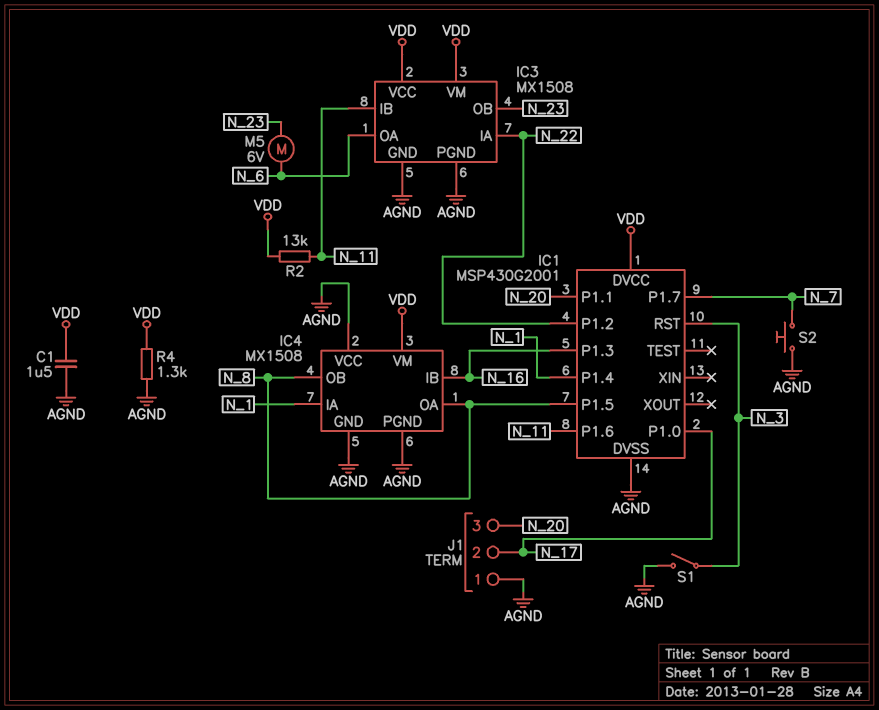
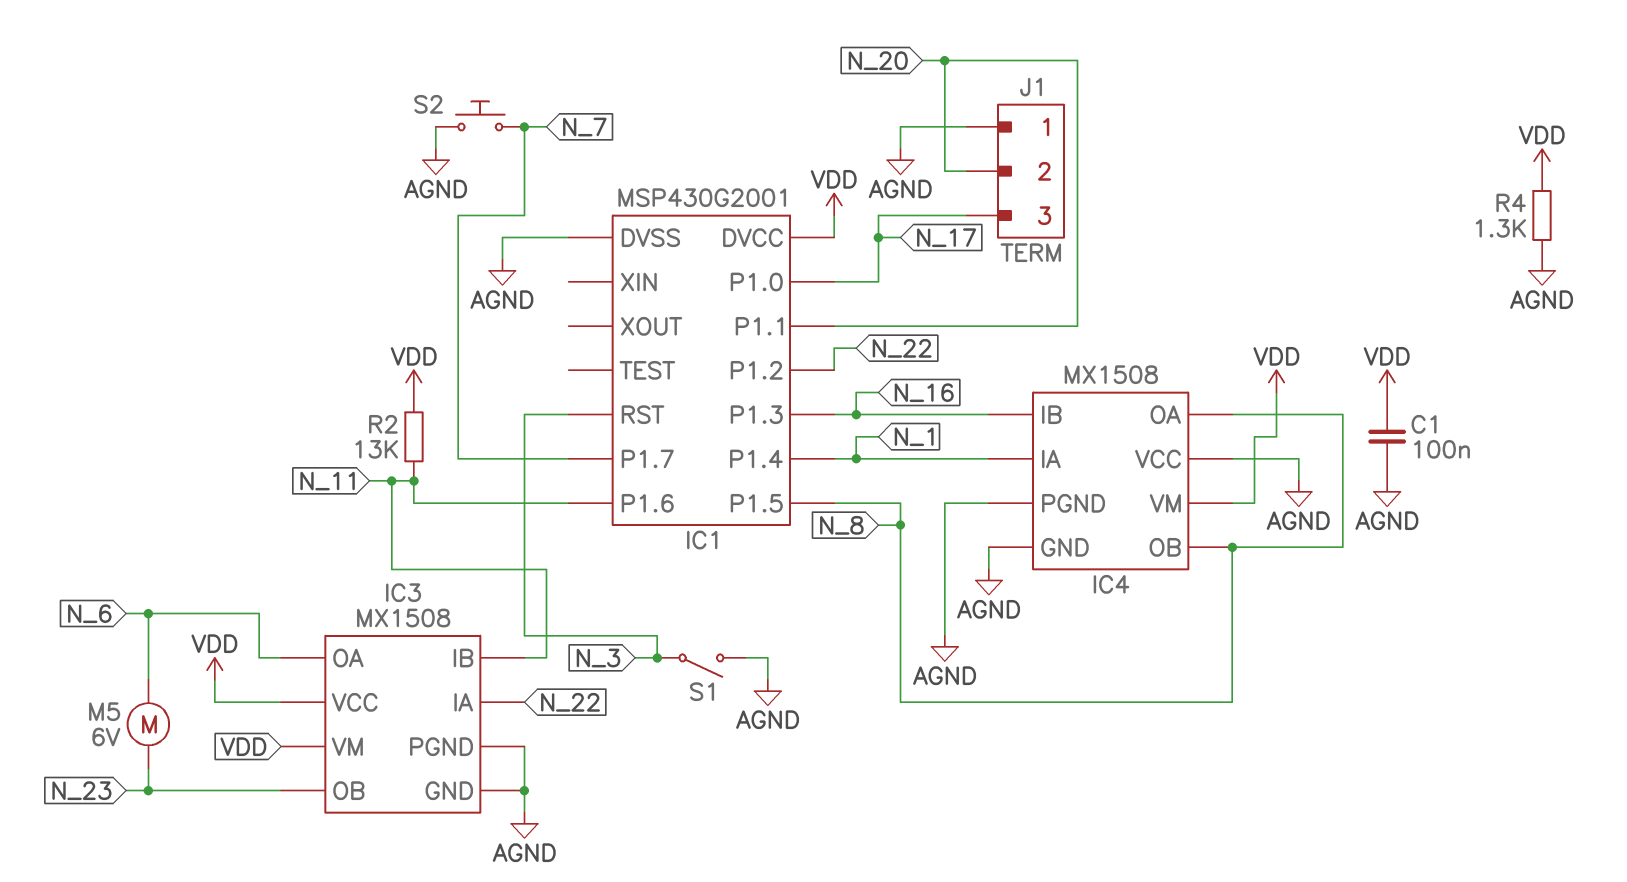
C1: 1.5uF (AGND, VDD) -> 100nF (AGND, VDD)
J1 pin 2: N_17 -> N_20
J1 pin 3: N_20 -> N_17

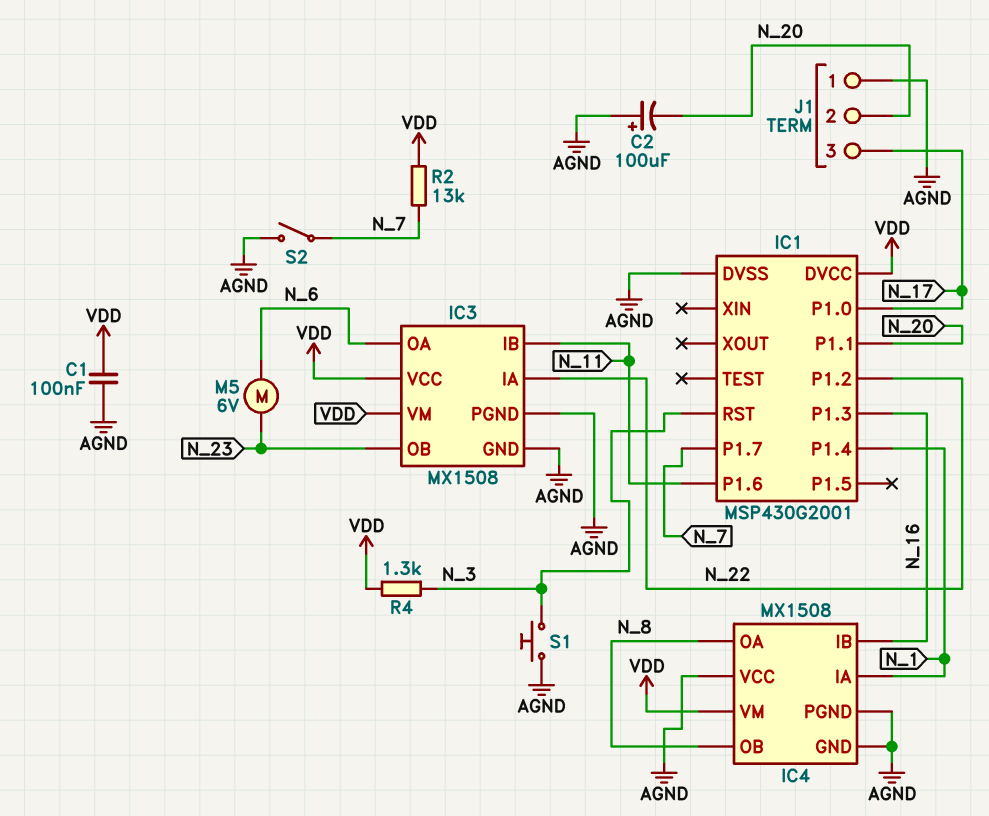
C2: none -> 100uF (plus AGND, minus N_20)
IC1 pin P1.5: N_8 -> none
R2: 13k (N_11, VDD) -> 13k (N_7, VDD)
R4: 1.3k (AGND, VDD) -> 1.3k (N_3, VDD)
S1: switch (AGND, N_3) -> button (AGND, N_3)
S2: button (AGND, N_7) -> switch (AGND, N_7)

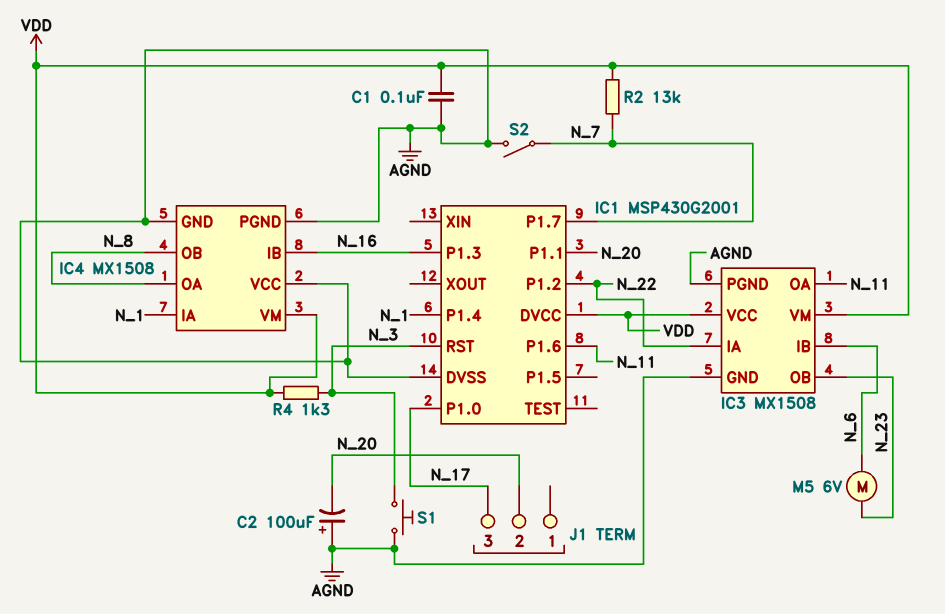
IC3 pin IB: N_11 -> N_6
IC3 pin OA: N_6 -> N_11
J1 pin 1: AGND -> none

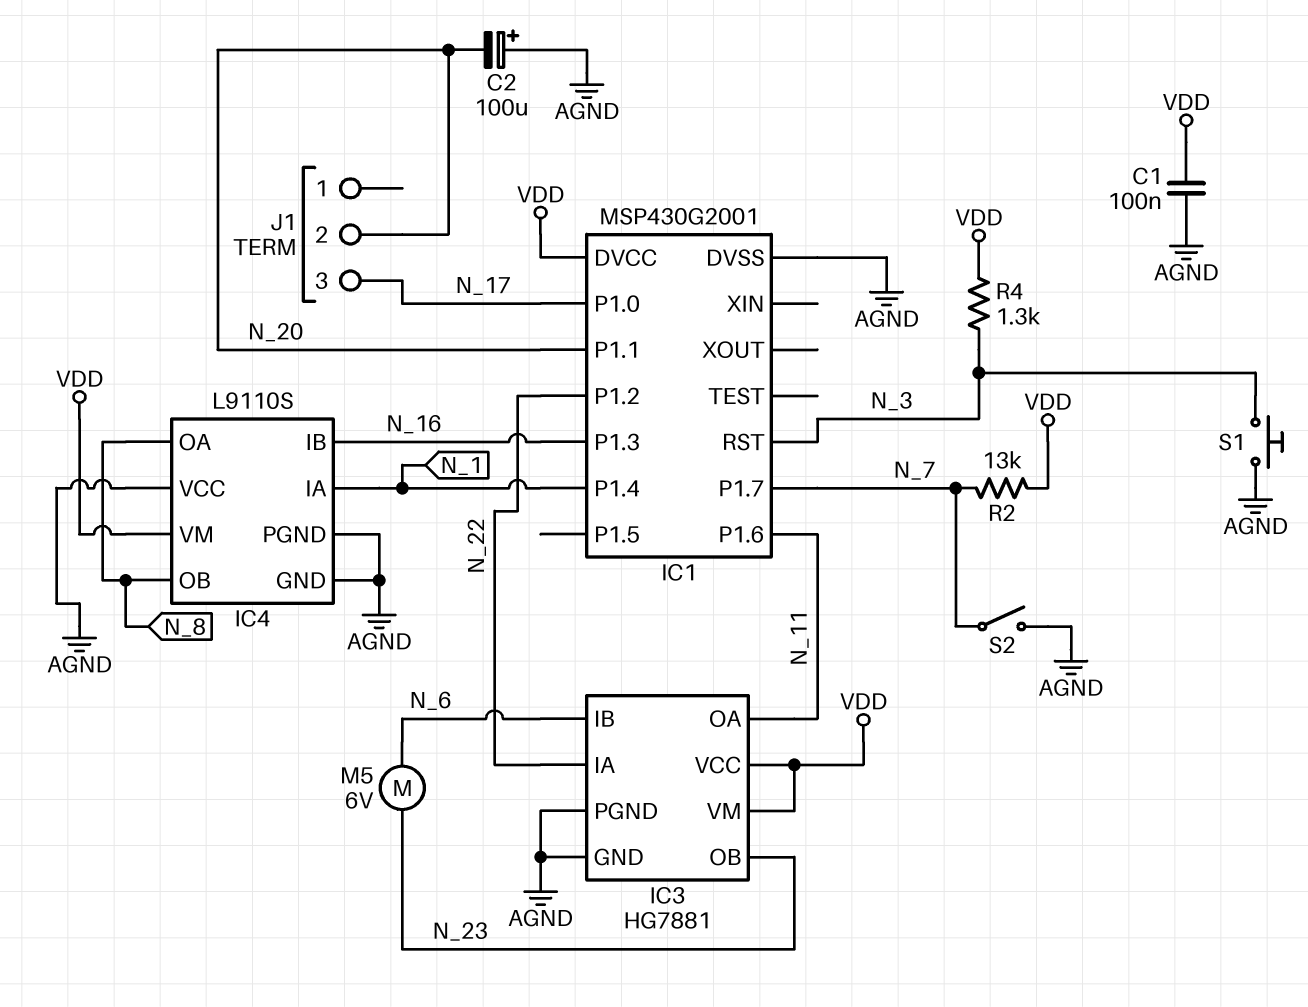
IC3: MX1508 -> HG7881
IC4: MX1508 -> L9110S

